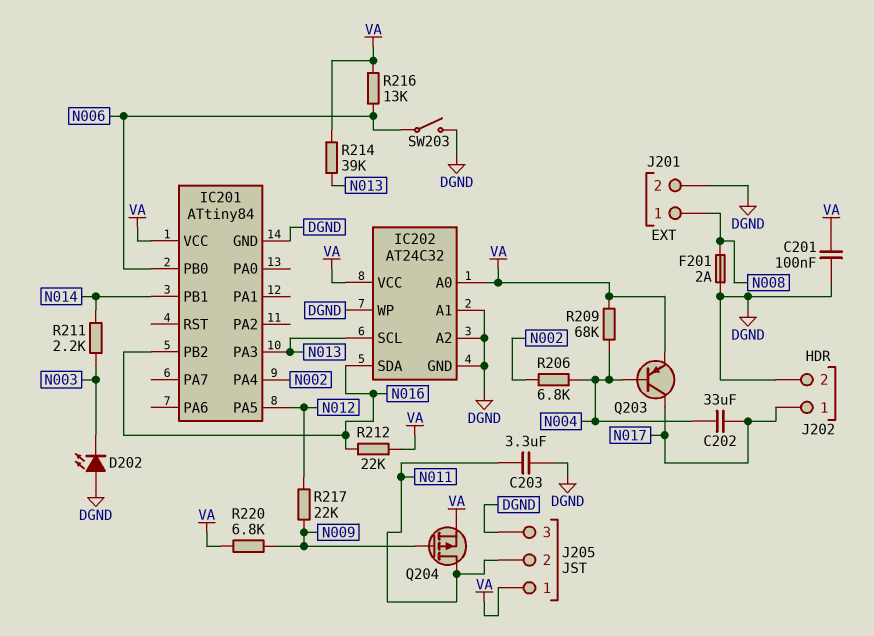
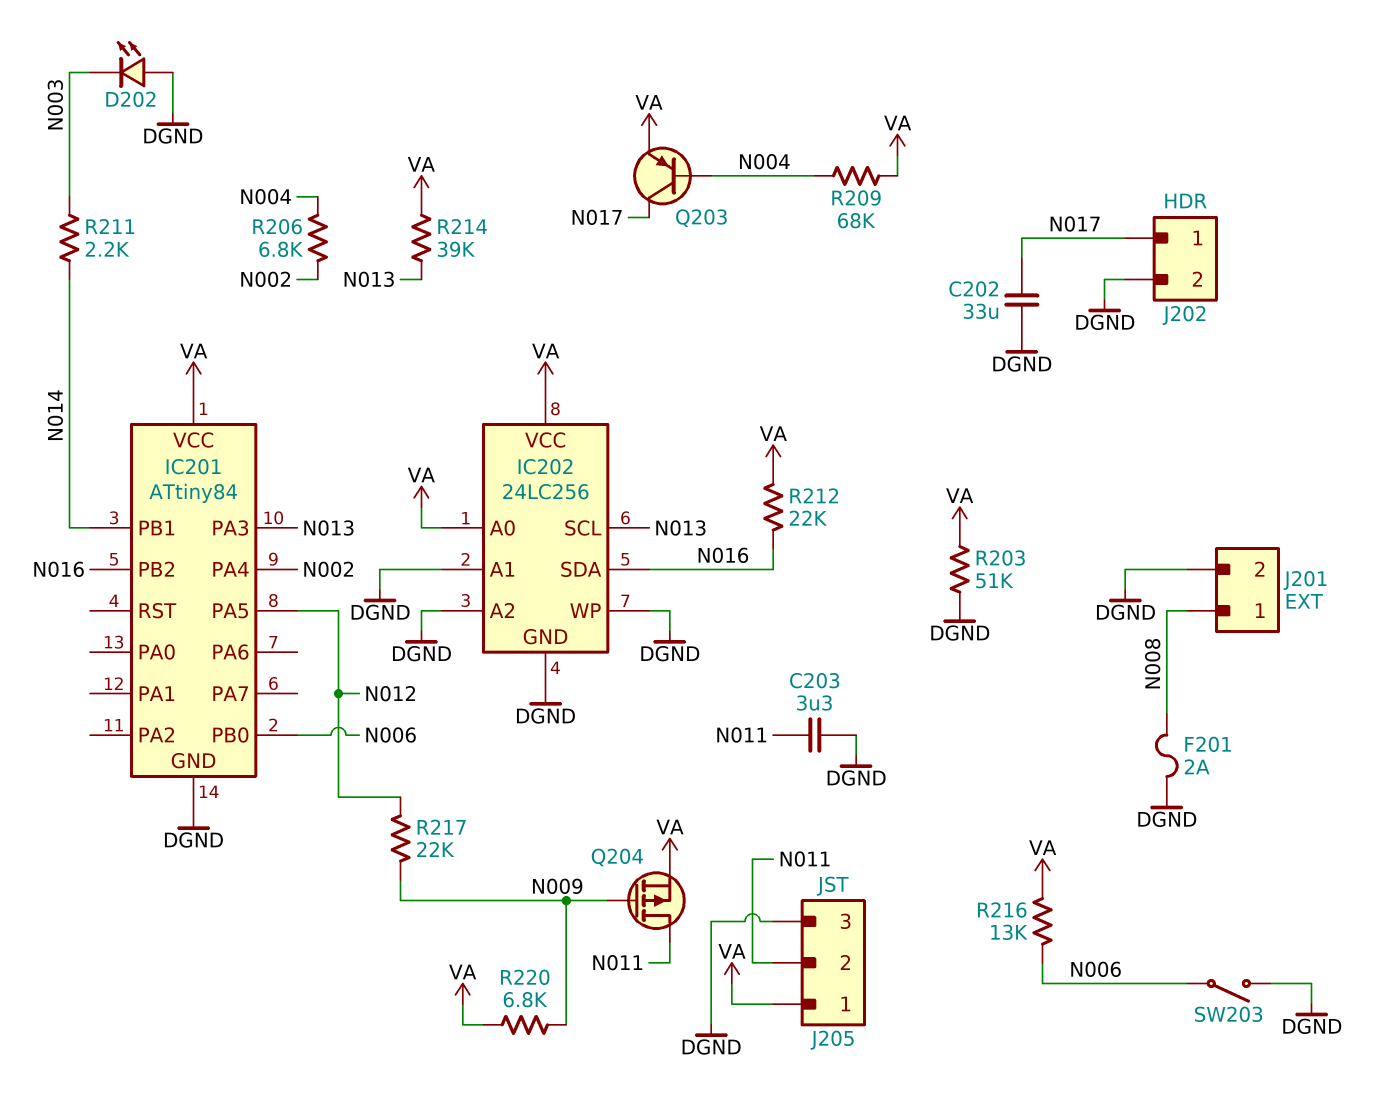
C201: 100nF (DGND, VA) -> none
C202: 33uF (N004, N017) -> 33uF (DGND, N017)
IC202: AT24C32 -> 24LC256
R203: none -> 51k (DGND, VA)

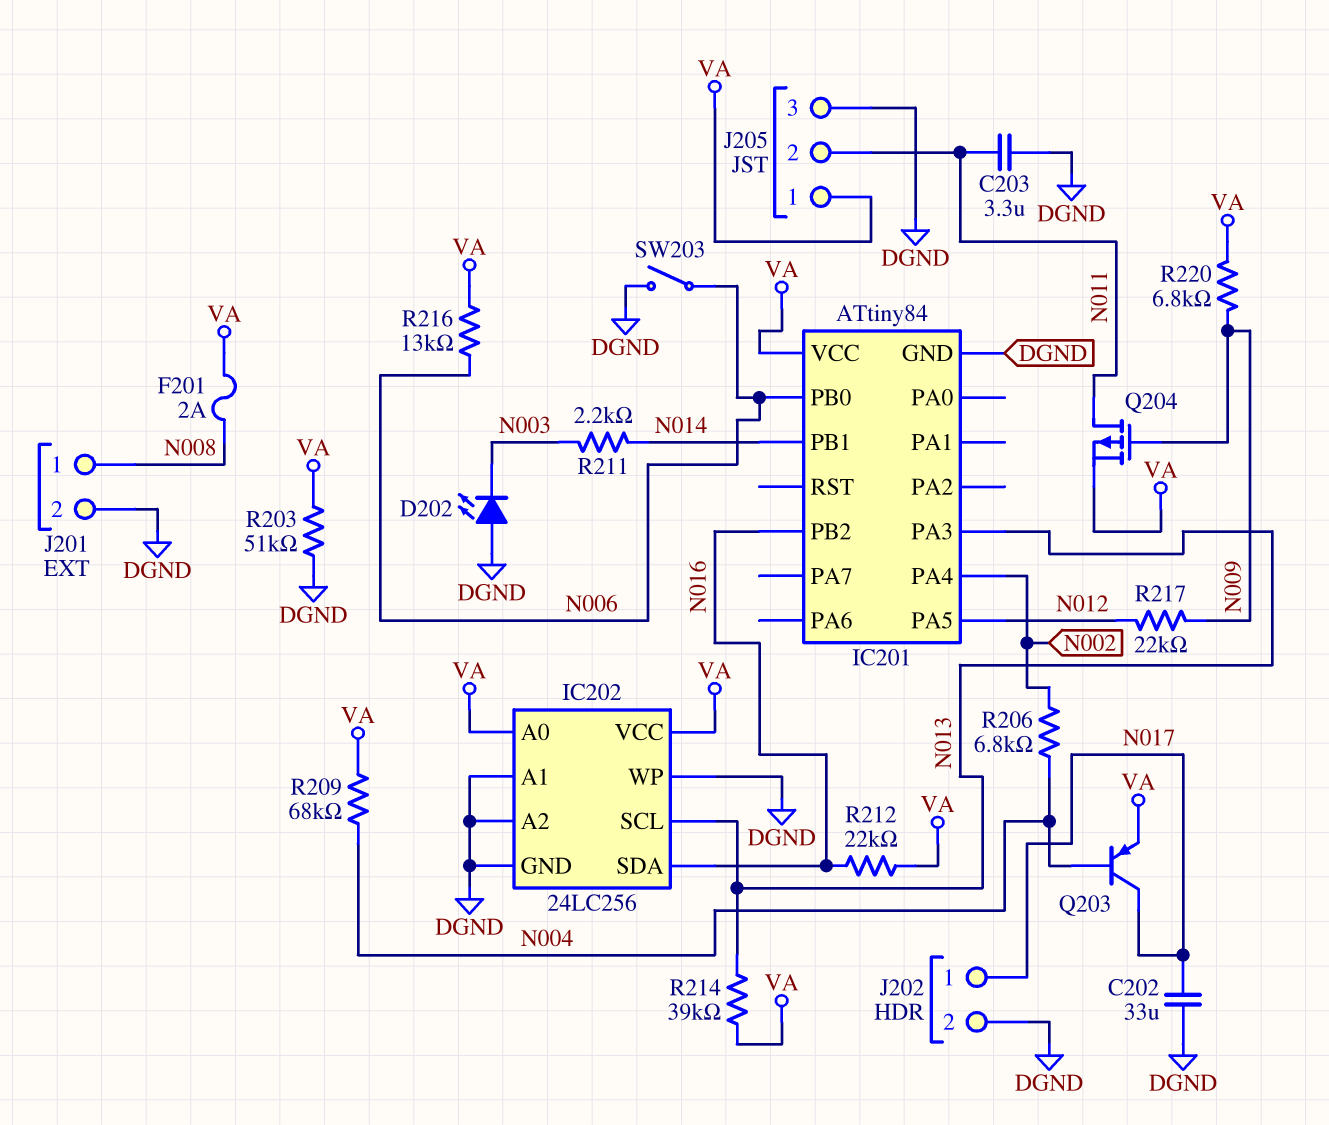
F201: 2A (DGND, N008) -> 2A (N008, VA)

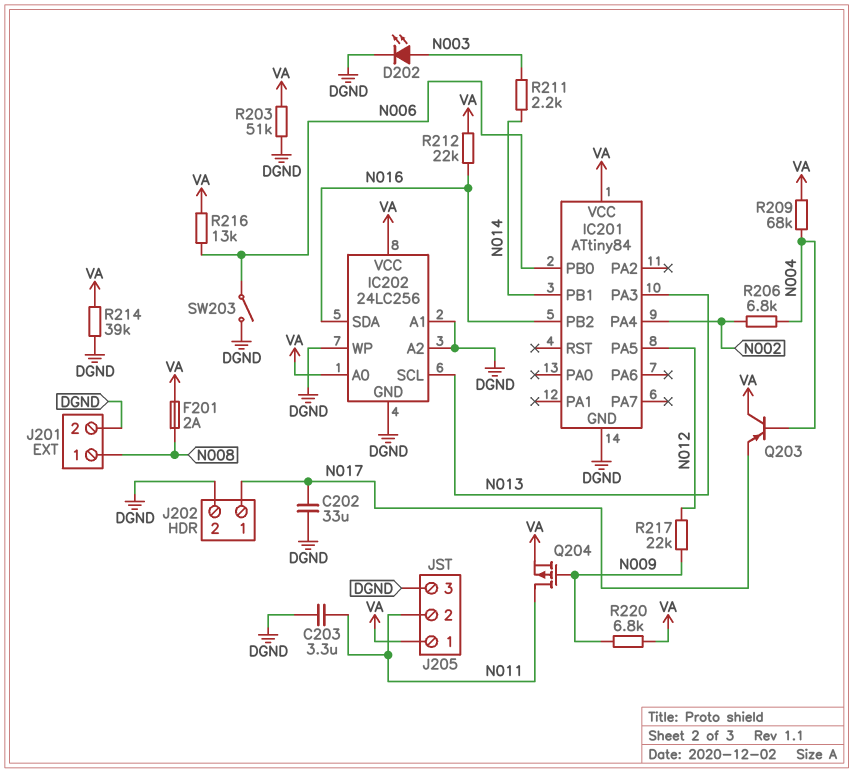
D202: LED (A DGND, K N003) -> LED (A N003, K DGND)
Q203: PNP (B N004, C N017, E VA) -> PNP (B N004, C VA, E N017)
R214: 39k (N013, VA) -> 39k (DGND, VA)

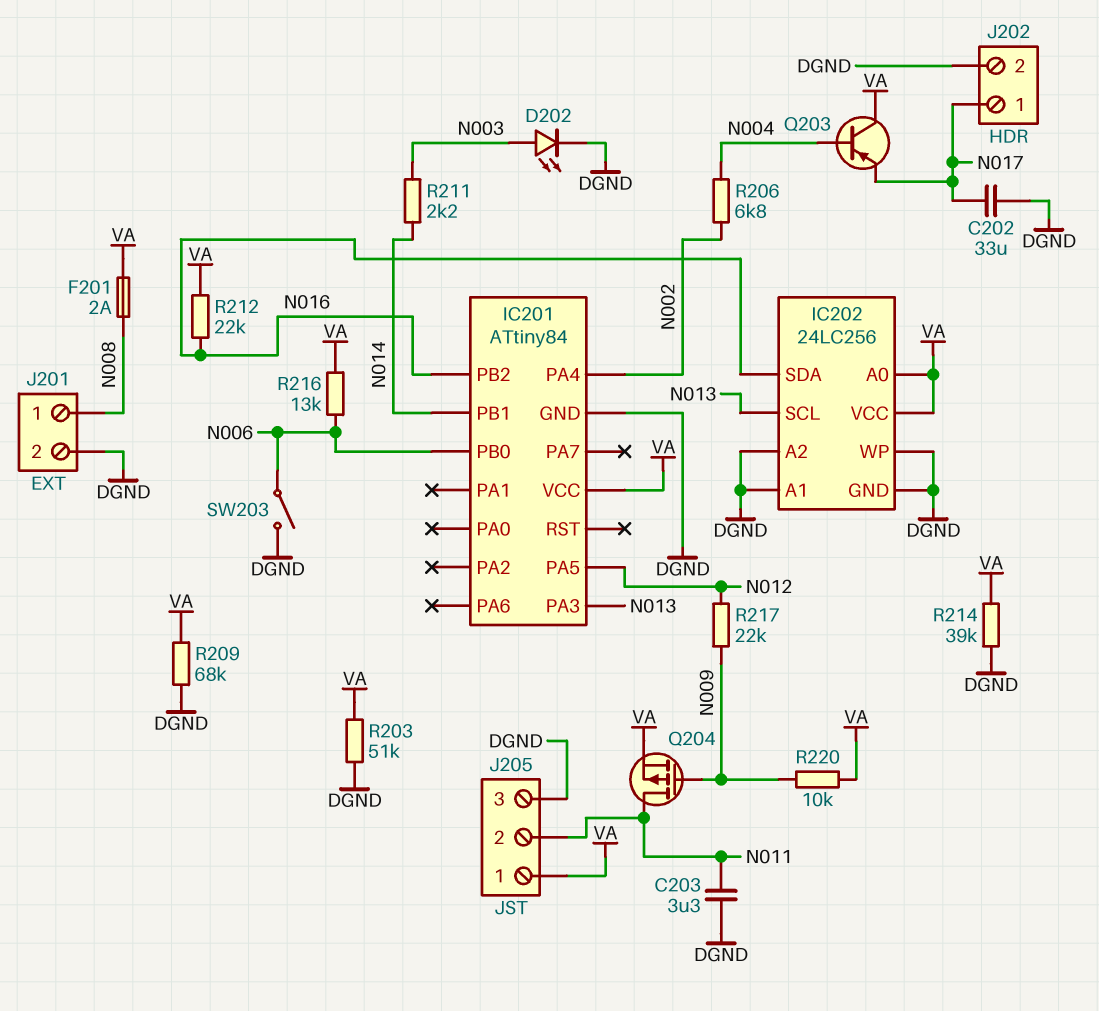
R209: 68k (N004, VA) -> 68k (DGND, VA)
R220: 6.8k (N009, VA) -> 10k (N009, VA)

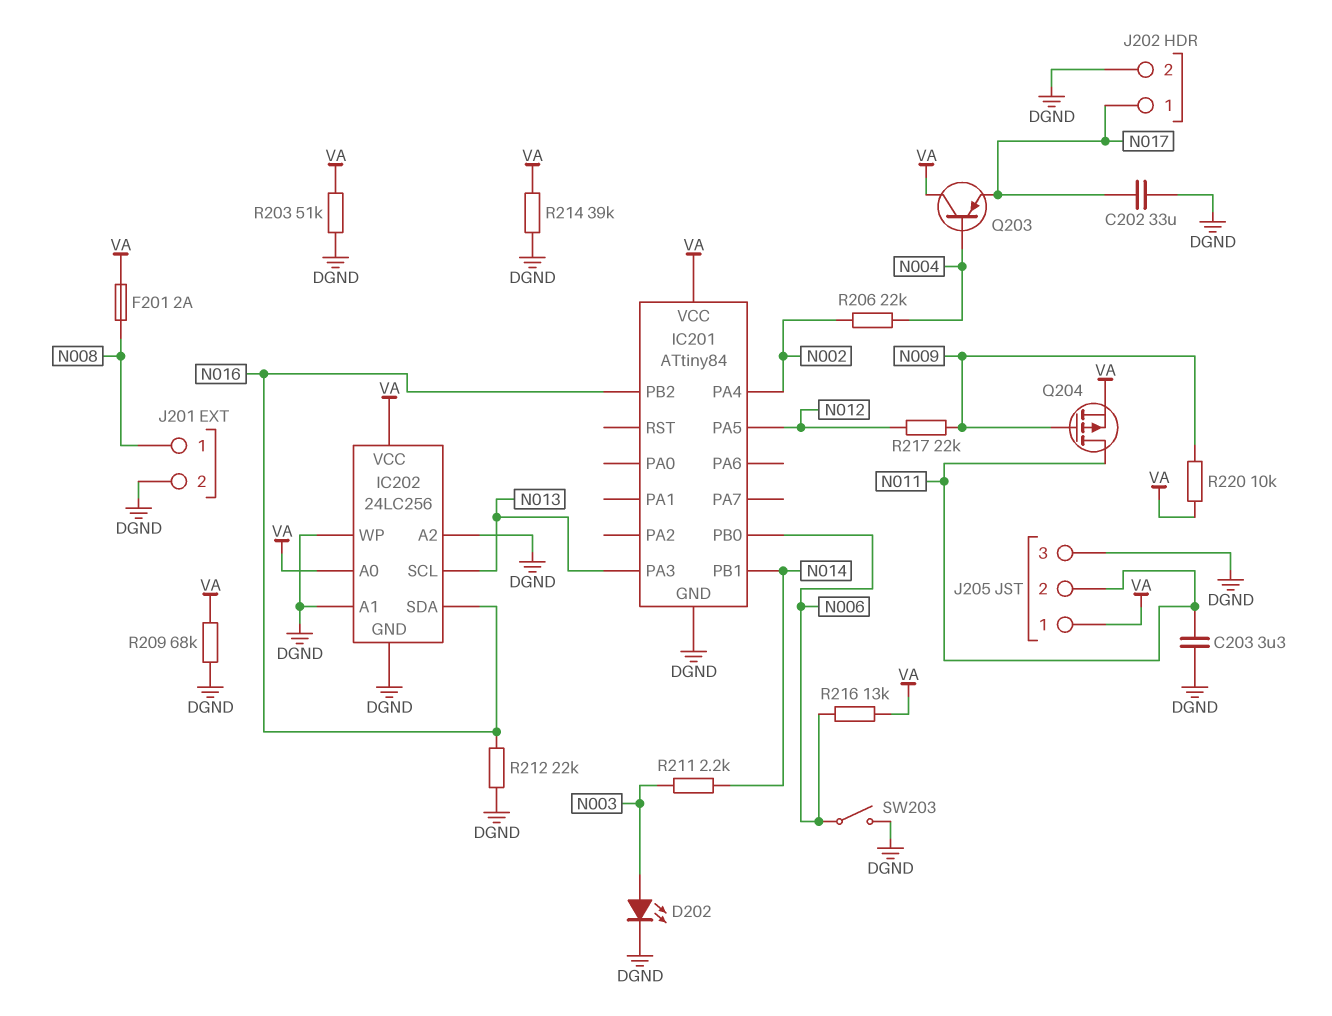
R206: 6.8k (N002, N004) -> 22k (N002, N004)
R212: 22k (N016, VA) -> 22k (DGND, N016)

